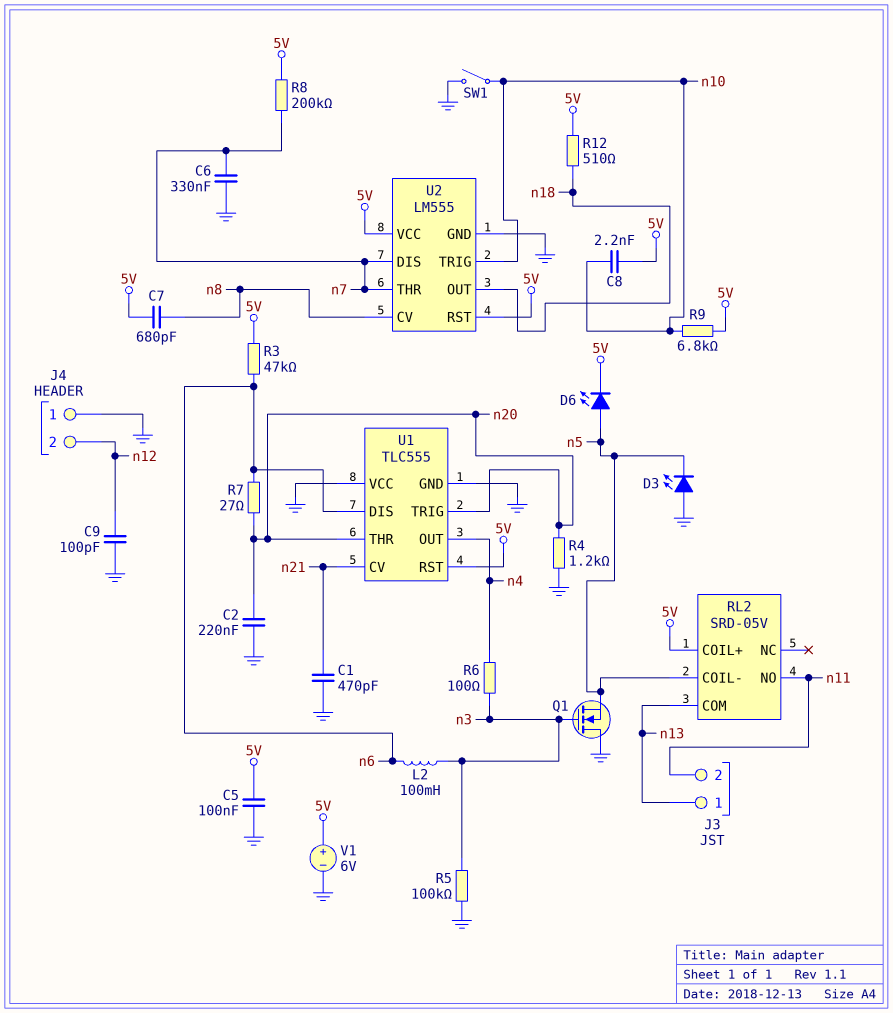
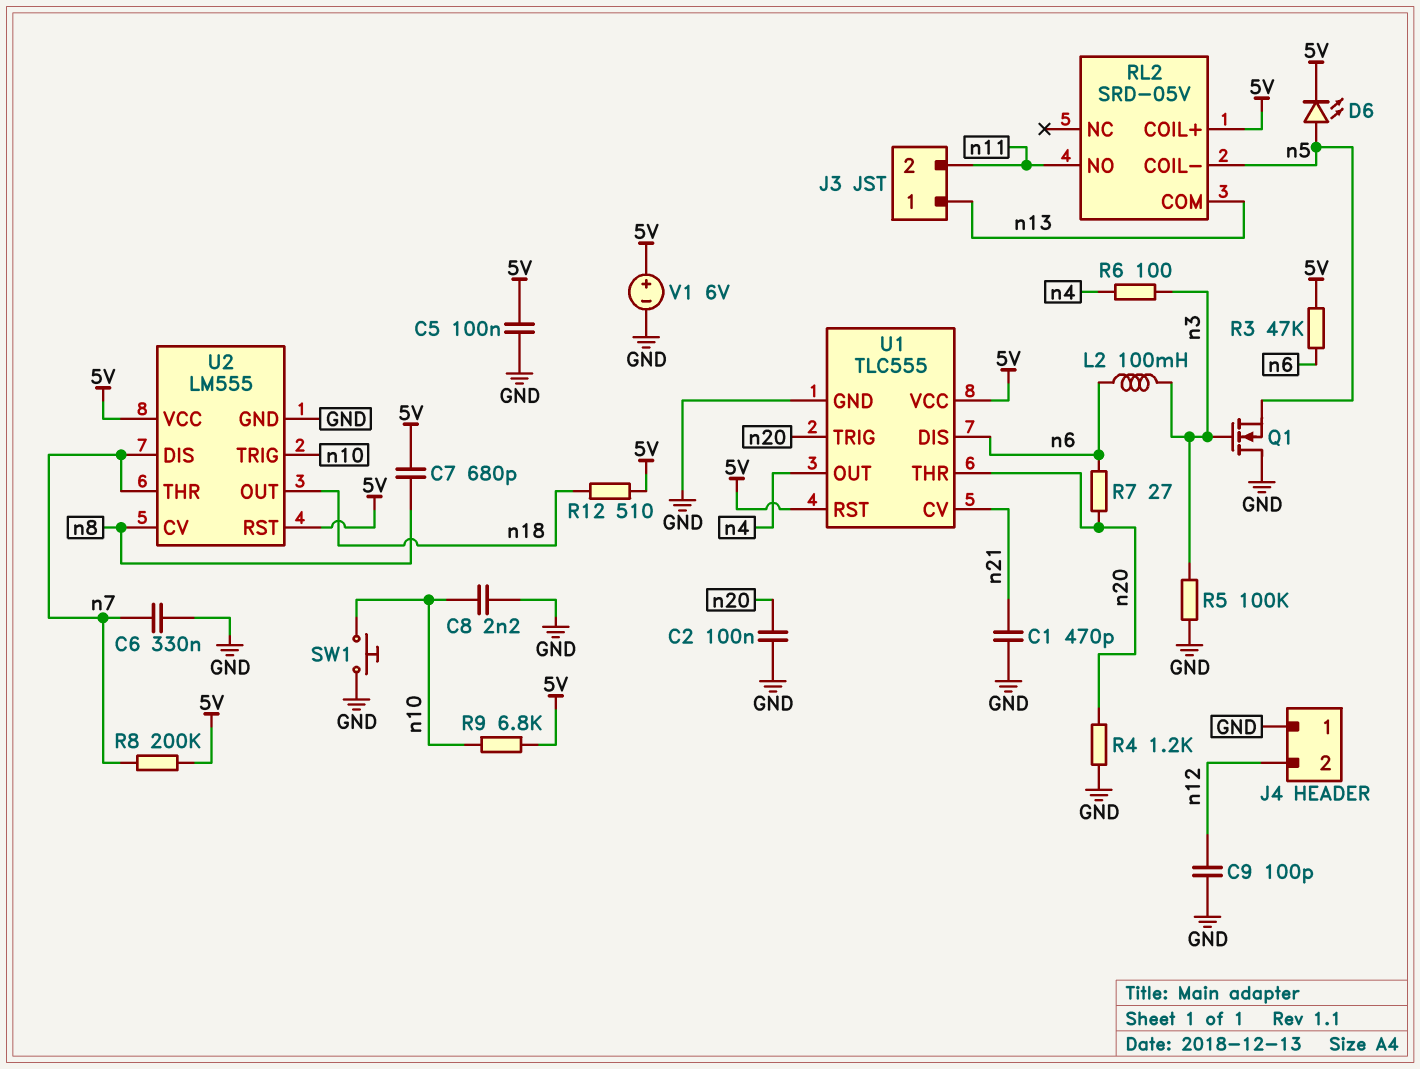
C2: 220nF (GND, n20) -> 100nF (GND, n20)
C8: 2.2nF (5V, n10) -> 2.2nF (GND, n10)
D3: LED (A GND, K n5) -> none
SW1: switch (GND, n10) -> button (GND, n10)
U1 pin VCC: GND -> 5V

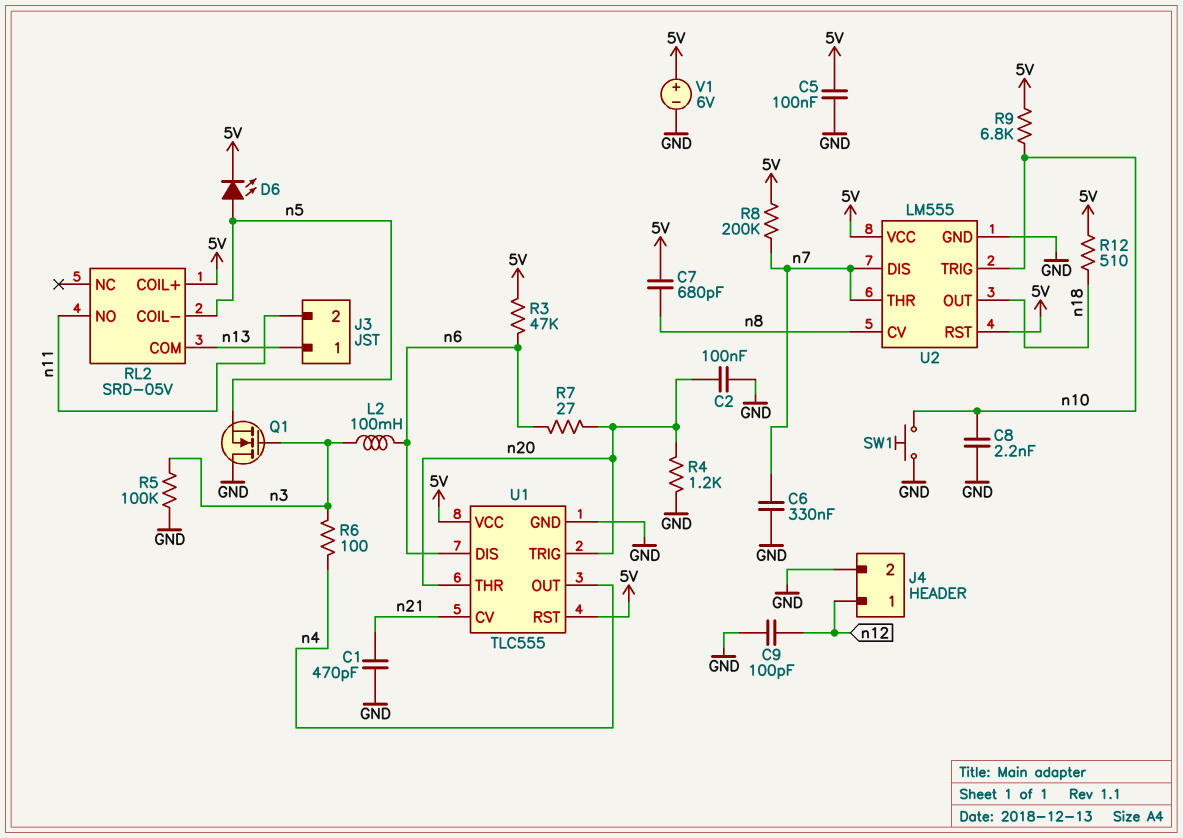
J4 pin 1: GND -> n12
J4 pin 2: n12 -> GND

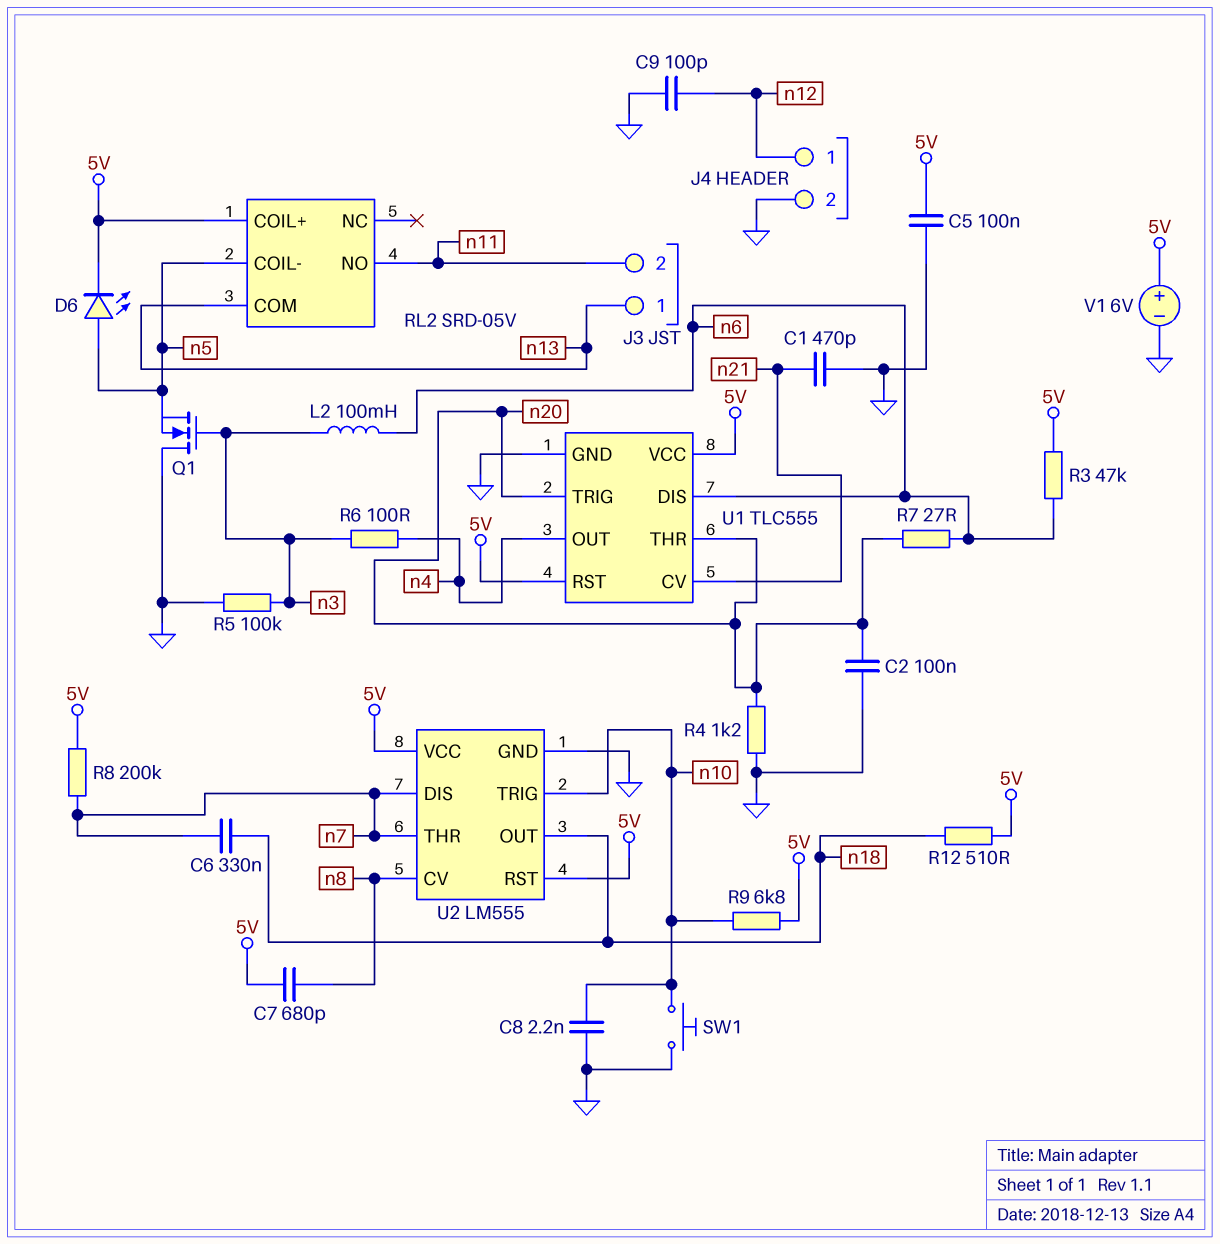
C6: 330nF (GND, n7) -> 330nF (n7, n18)

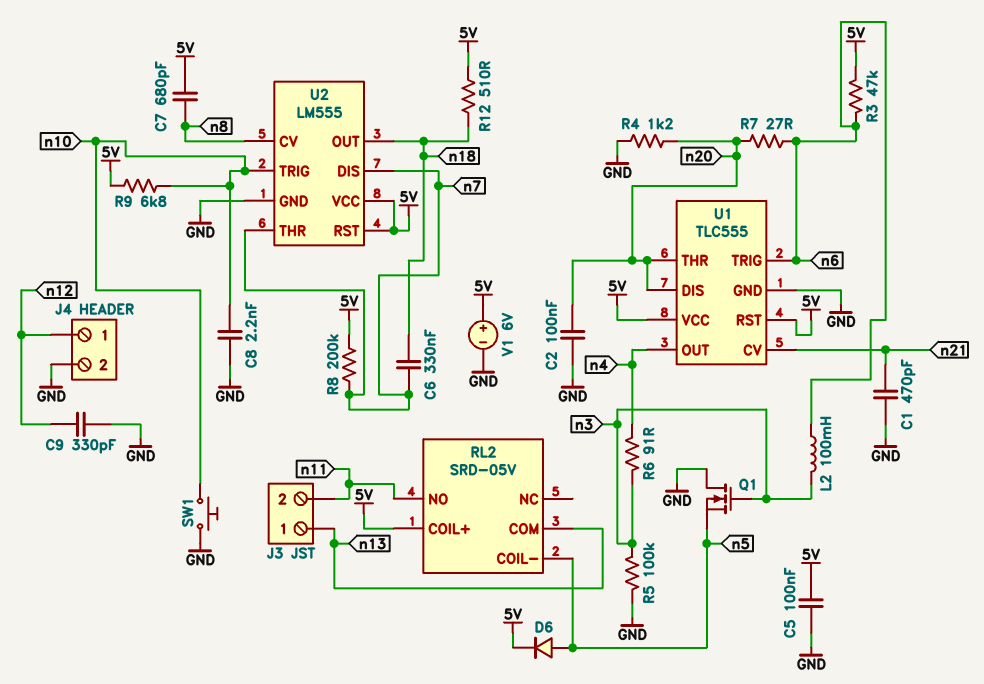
C9: 100pF (GND, n12) -> 330pF (GND, n12)
D6: LED (A n5, K 5V) -> diode (A n5, K 5V)
R6: 100 (n3, n4) -> 91 (n3, n4)
U1 pin DIS: n6 -> n20
U1 pin TRIG: n20 -> n6

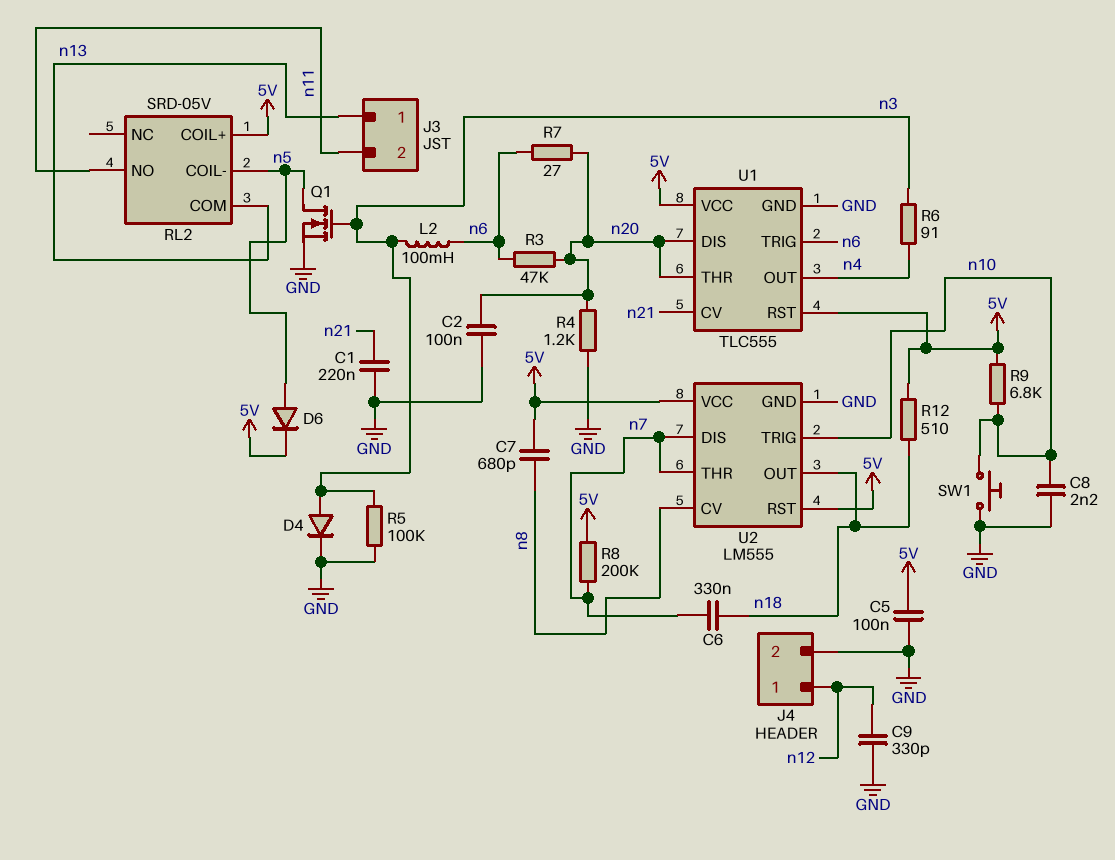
C1: 470pF (GND, n21) -> 220nF (GND, n21)
D4: none -> diode (A n3, K GND)
Q1: NMOS (G n3, D GND, S n5) -> NMOS (G n3, D n5, S GND)
R3: 47k (5V, n6) -> 47k (n6, n20)
V1: 6V (plus 5V, minus GND) -> none

